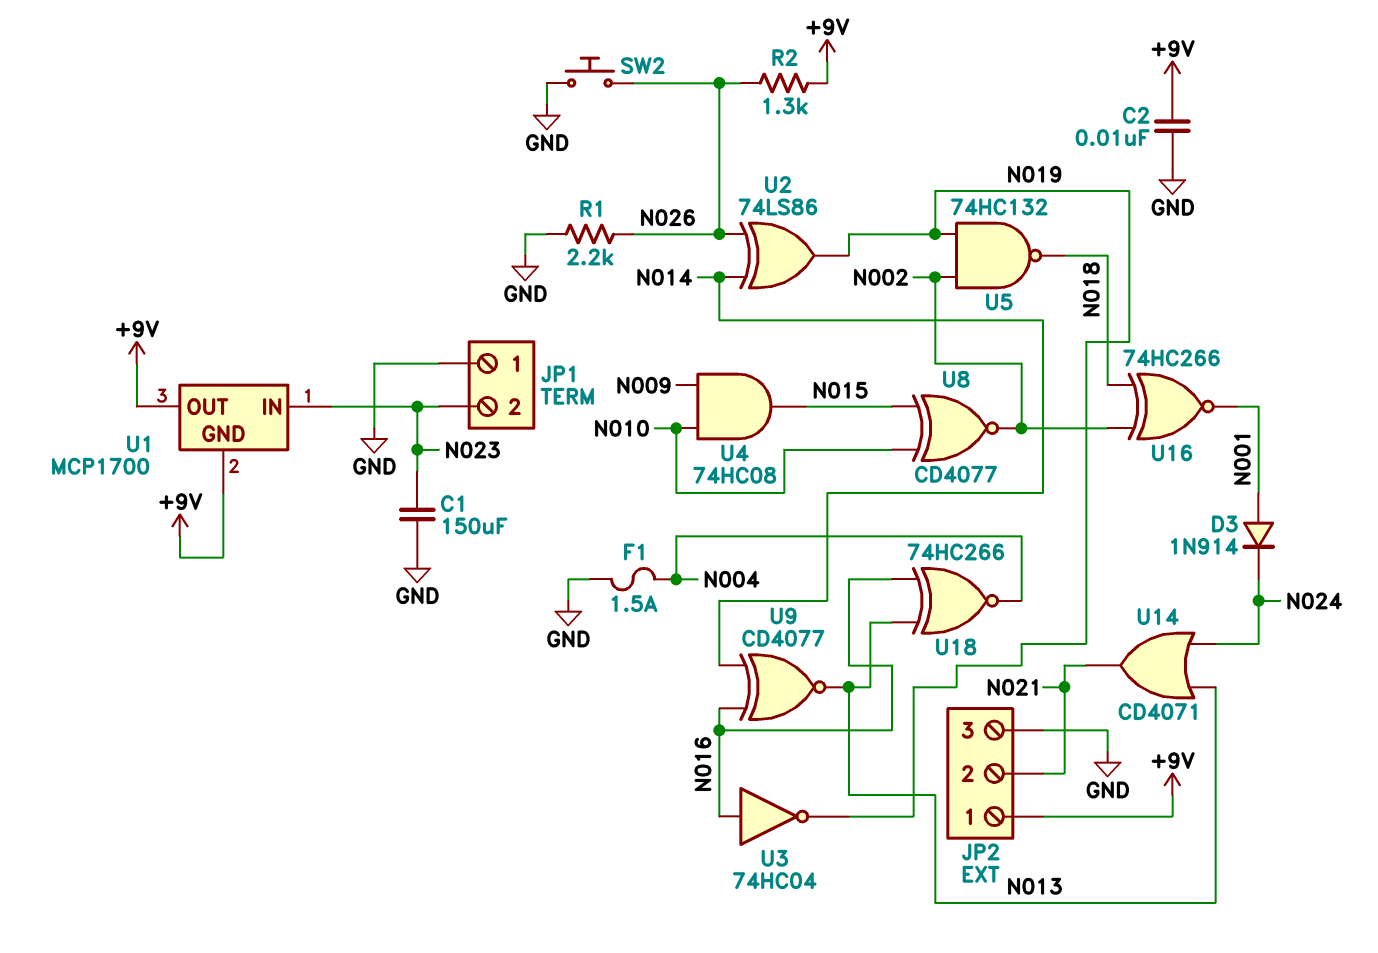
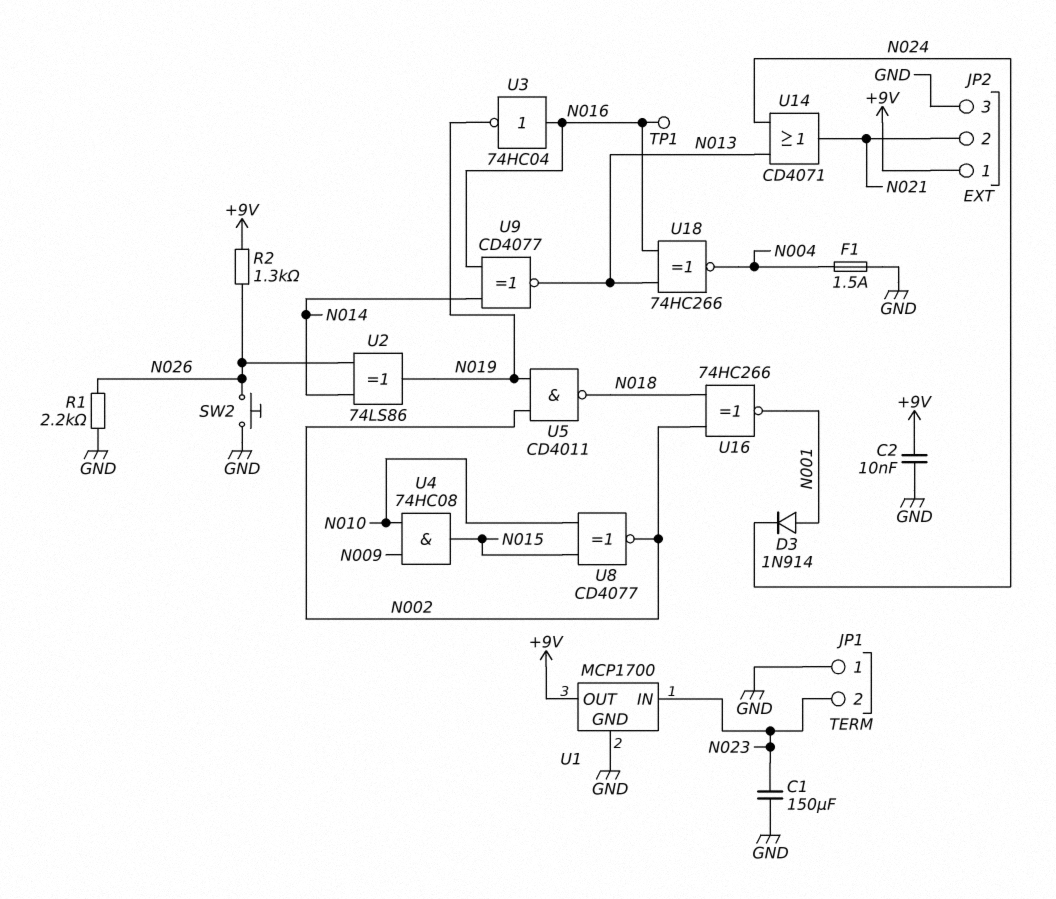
TP1: none -> test point (N016)
U1 pin GND: +9V -> GND
U5: NAND 74HC132 (in N002, in N019, out N018) -> NAND CD4011 (in N002, in N019, out N018)

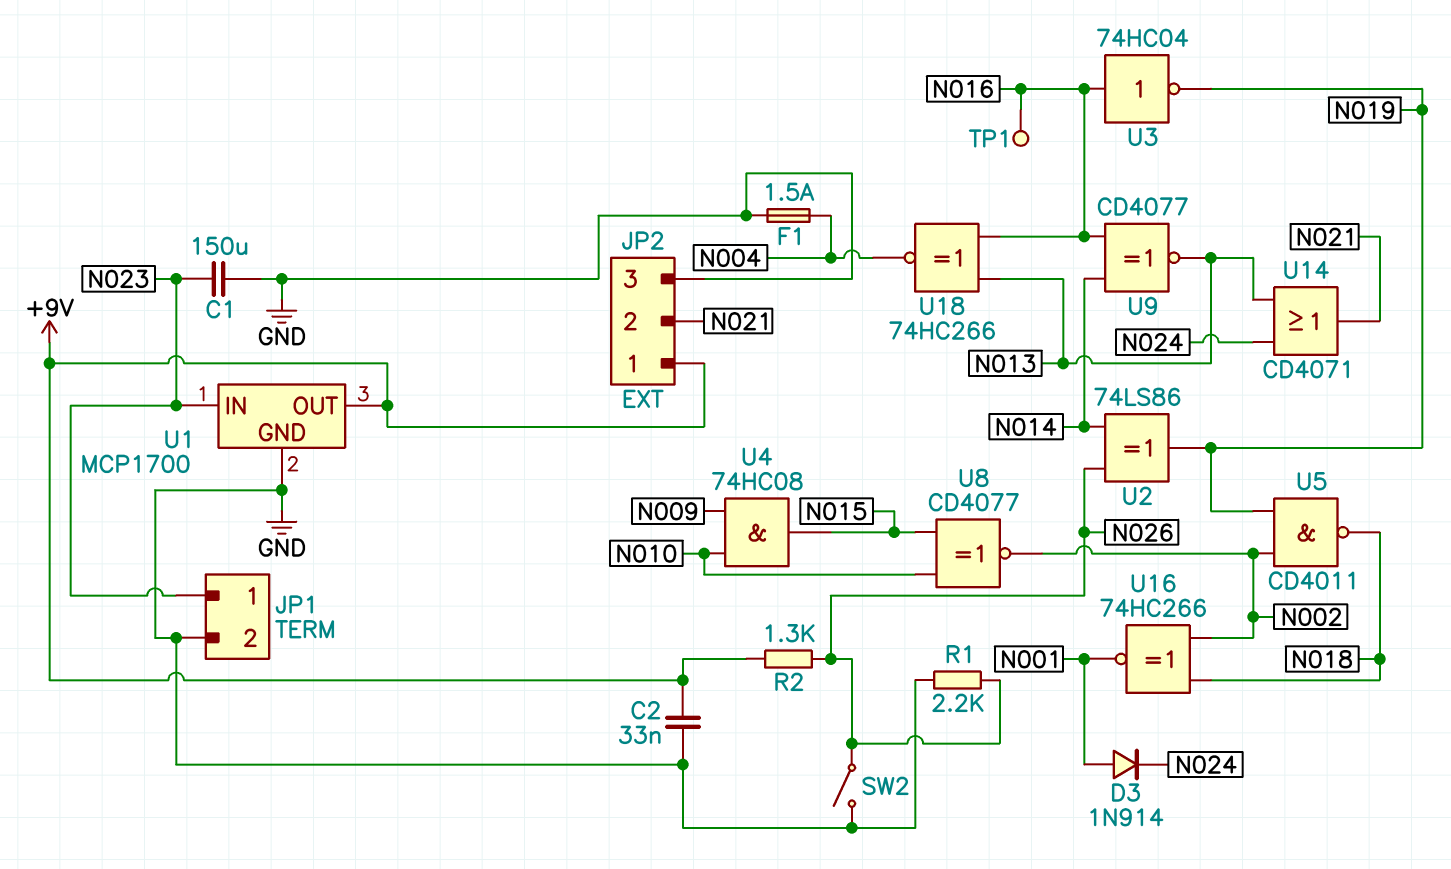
C2: 10nF (+9V, GND) -> 33nF (+9V, GND)
JP1 pin 1: GND -> N023
JP1 pin 2: N023 -> GND
SW2: button (GND, N026) -> switch (GND, N026)

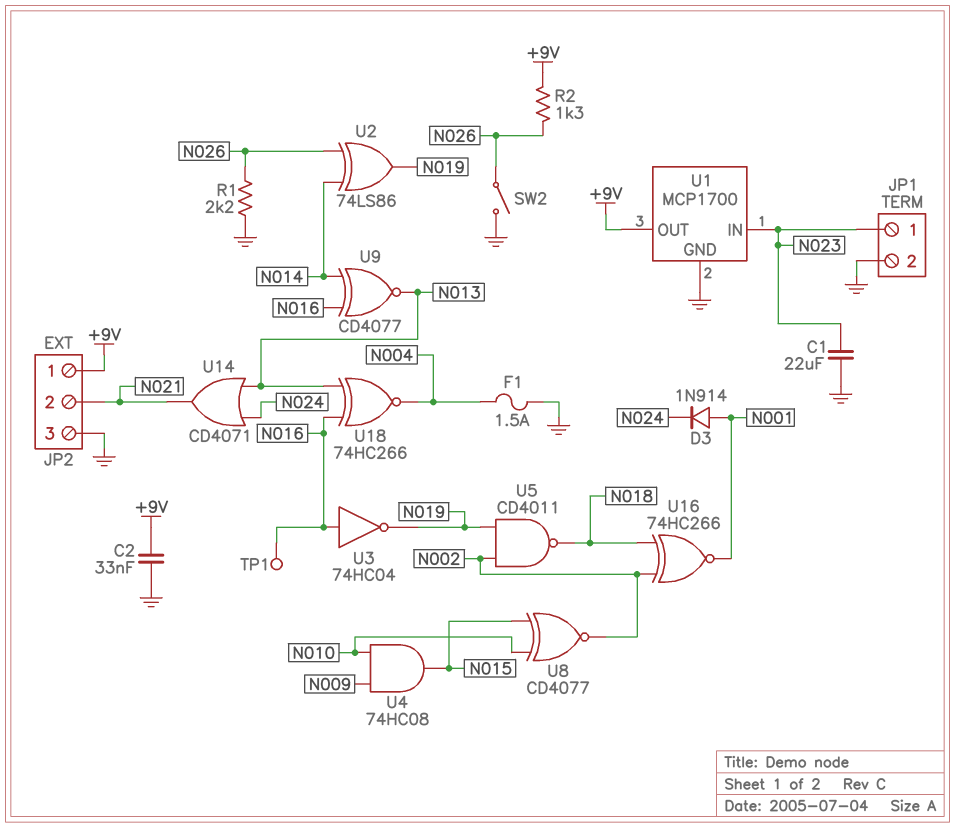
C1: 150uF (GND, N023) -> 22uF (GND, N023)

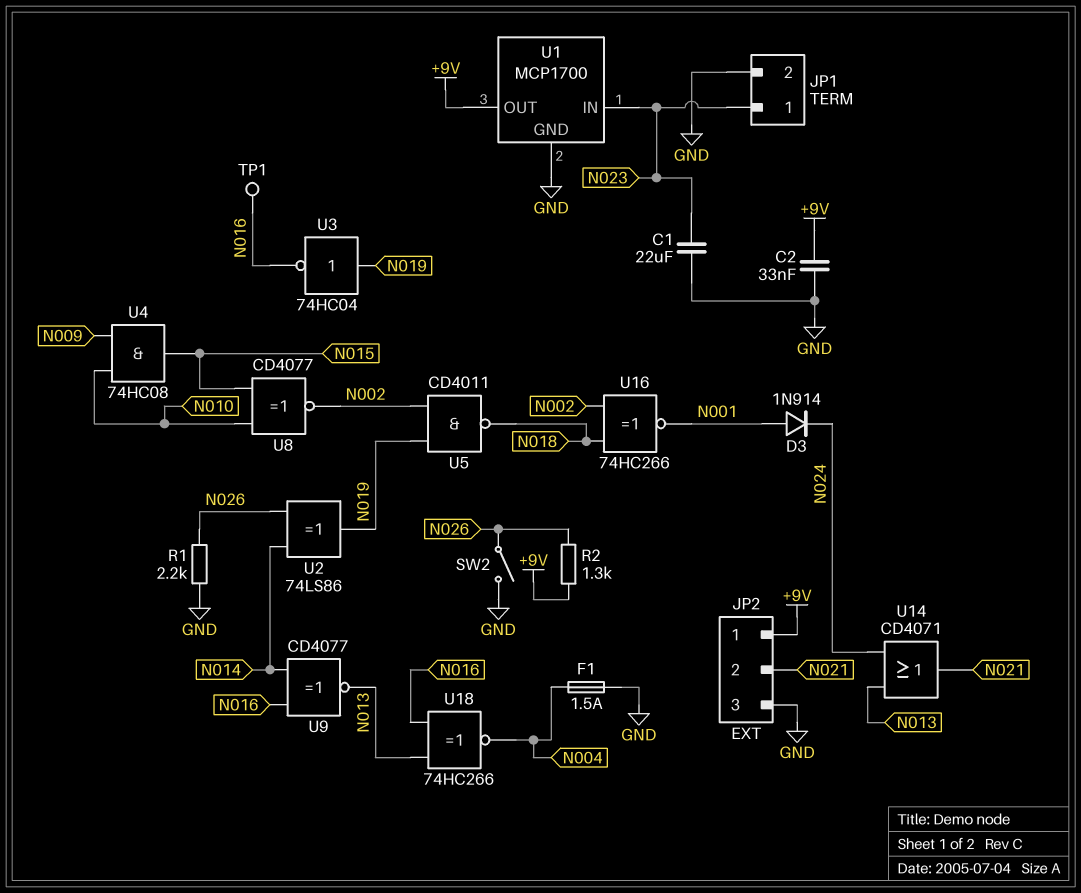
U3: NOT 74HC04 (in N016, out N019) -> NOT 74HC04 (in N019, out N016)

